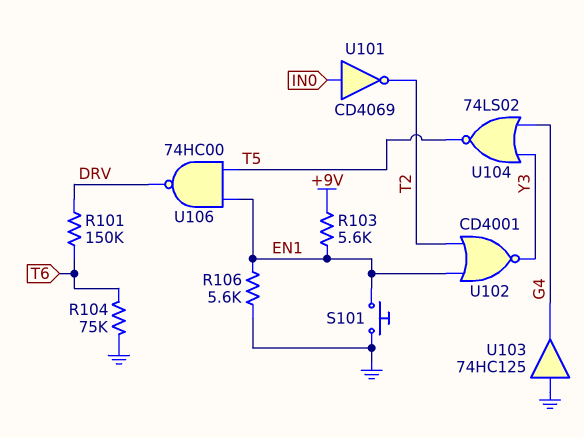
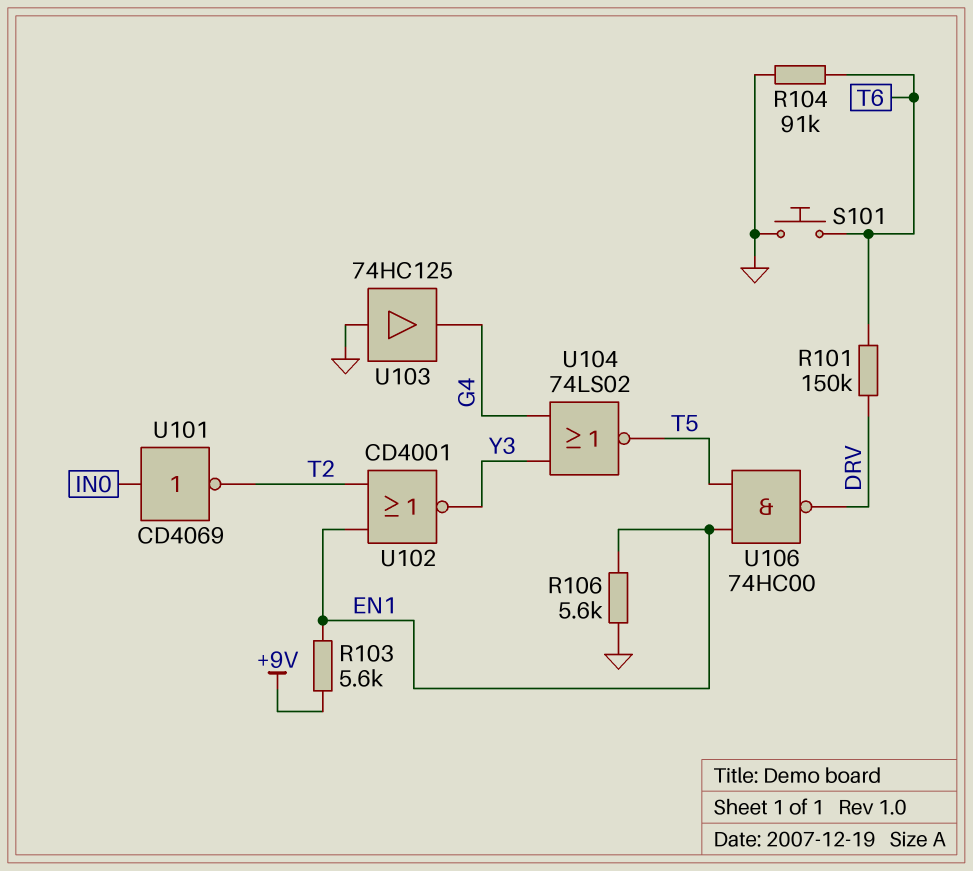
R104: 75k (GND, T6) -> 91k (GND, T6)
S101: button (EN1, GND) -> button (GND, T6)

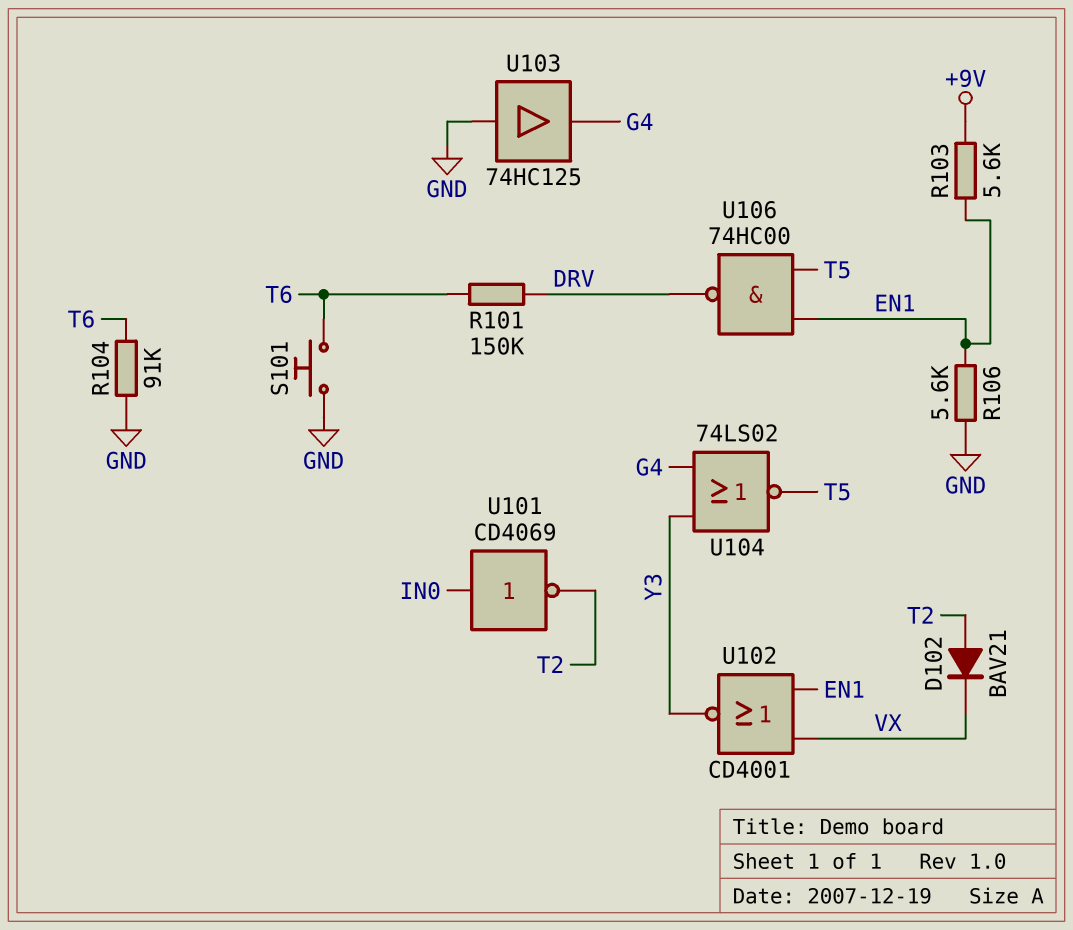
D102: none -> diode BAV21 (A T2, K VX)
U102: NOR CD4001 (in EN1, in T2, out Y3) -> NOR CD4001 (in EN1, in VX, out Y3)

